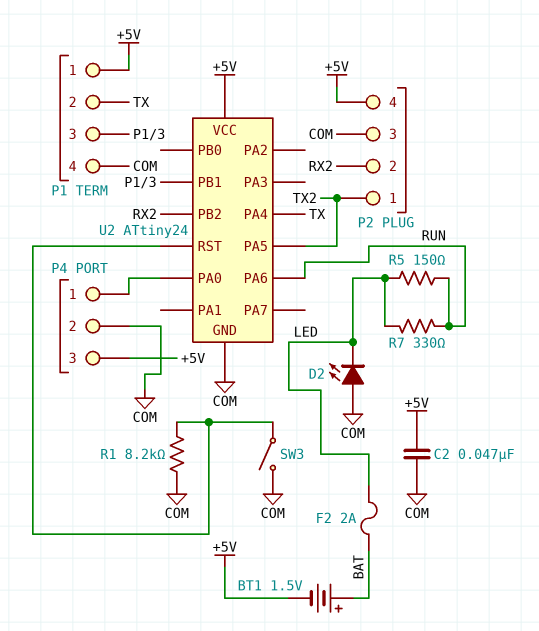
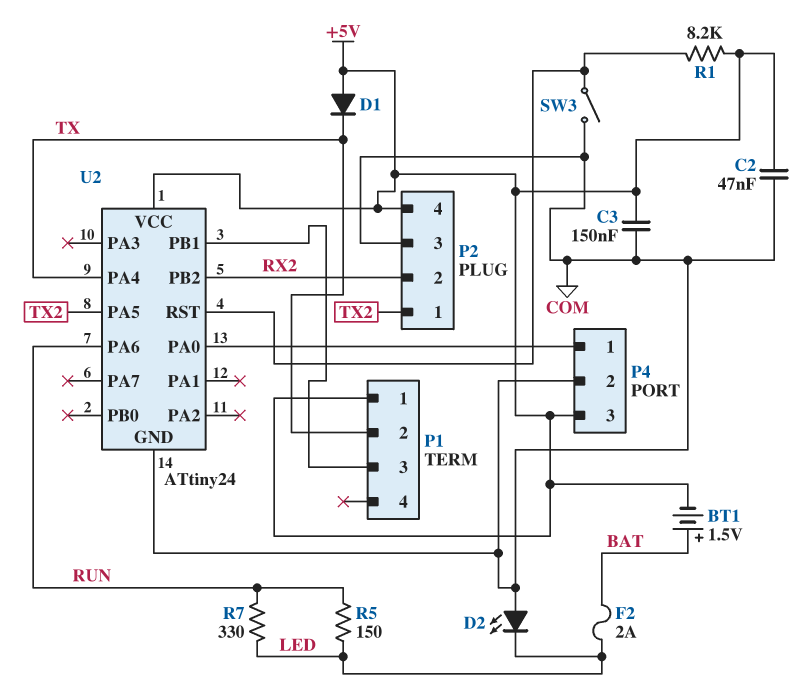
C3: none -> 150nF (+5V, COM)
D1: none -> diode (A +5V, K TX)
P1 pin 4: COM -> none
R1: 8.2k (COM, U2/RST) -> 8.2k (+5V, U2/RST)

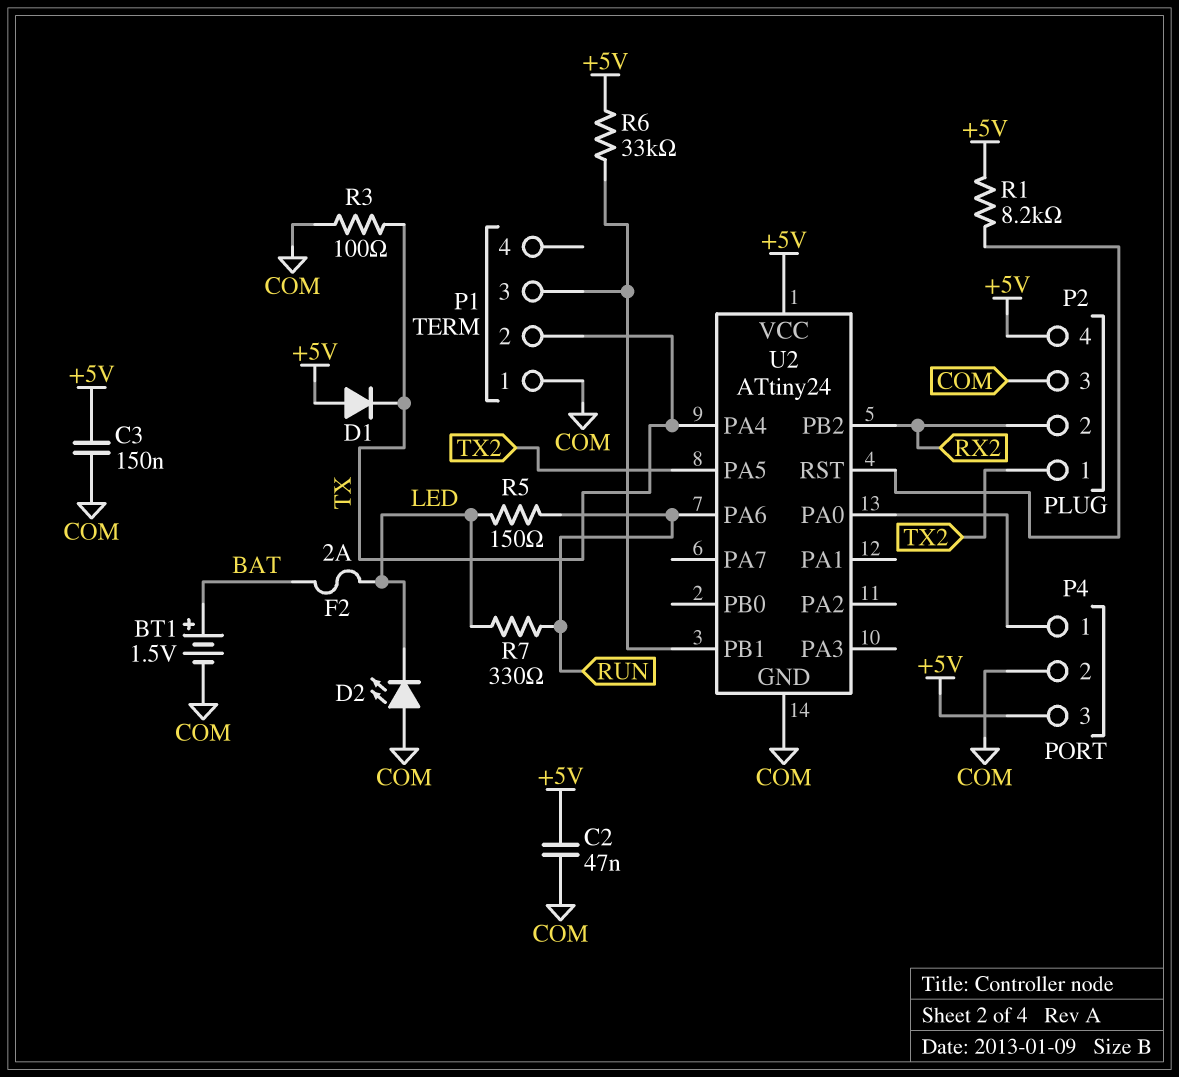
BT1: 1.5V (plus BAT, minus +5V) -> 1.5V (plus BAT, minus COM)
P1 pin 1: +5V -> COM
R3: none -> 100 (COM, TX)
R6: none -> 33k (+5V, P1/3)
SW3: switch (COM, U2/RST) -> none

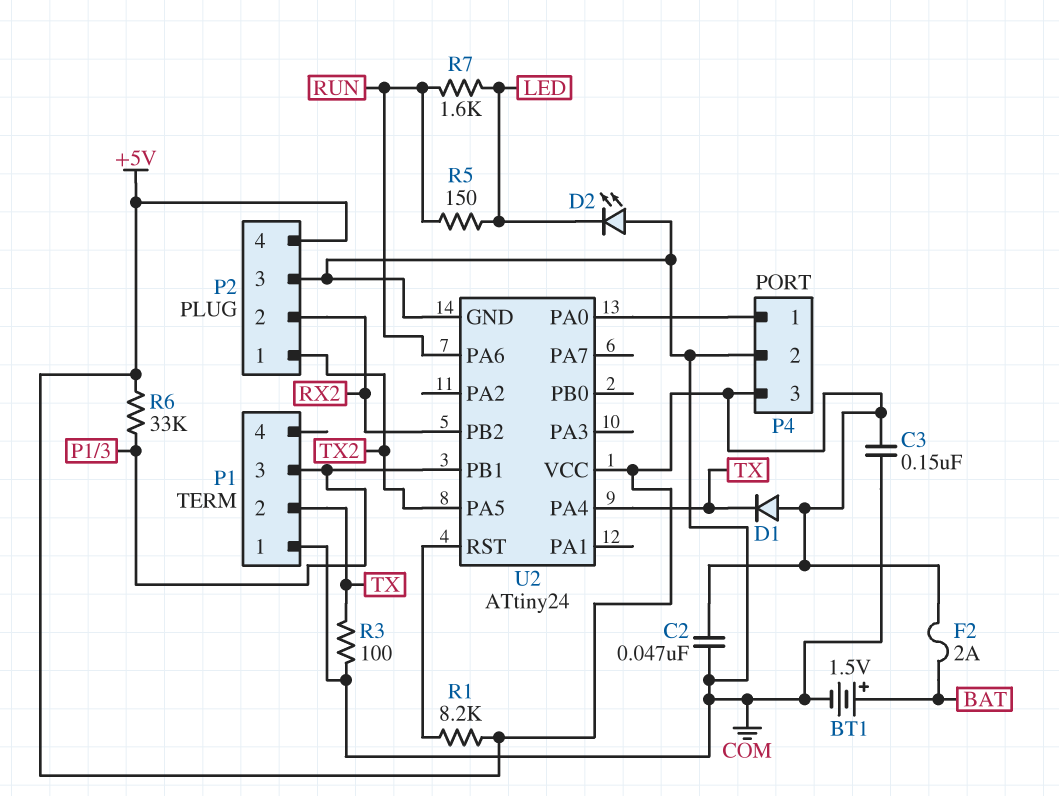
F2: 2A (BAT, LED) -> 2A (+5V, BAT)
R7: 330 (LED, RUN) -> 1.6k (LED, RUN)

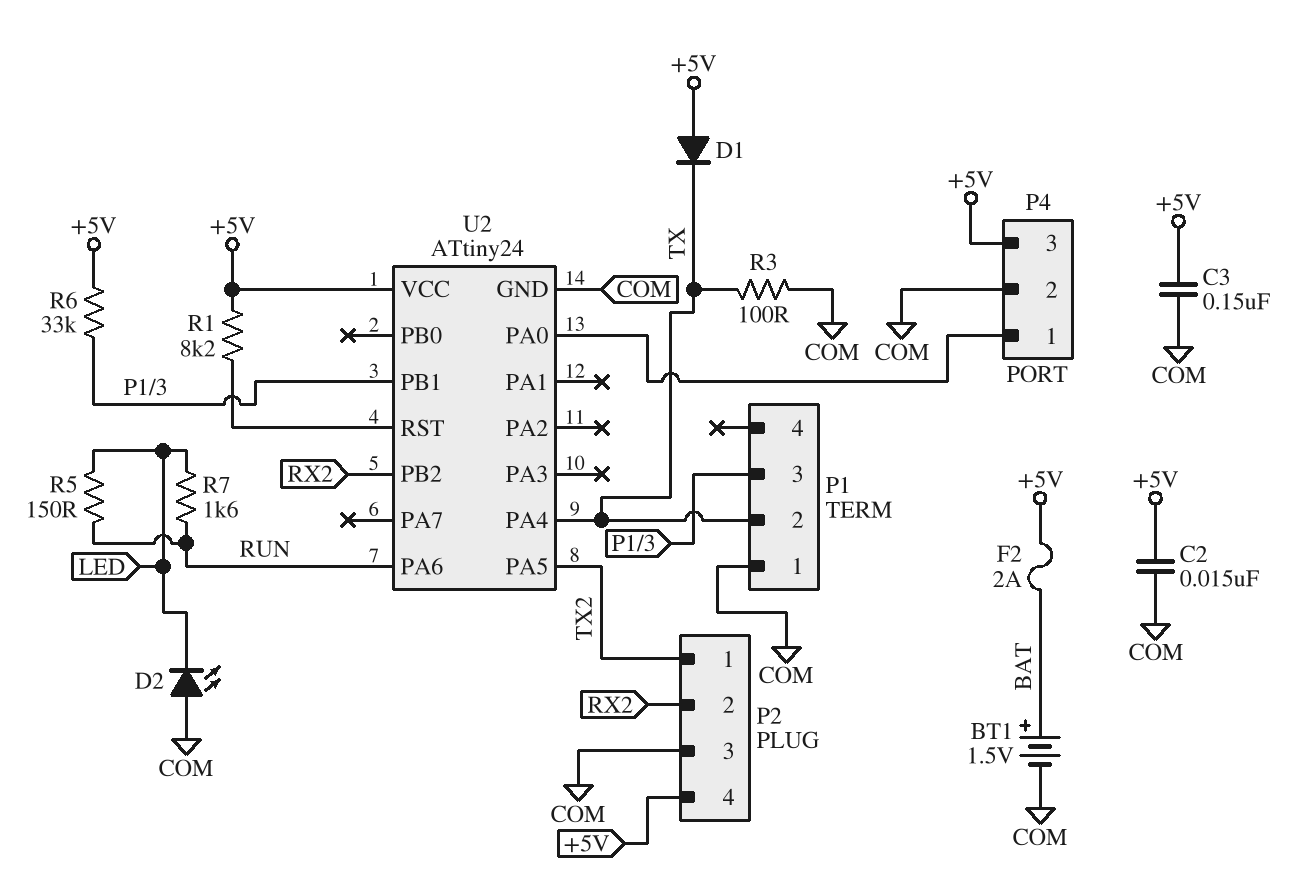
C2: 47nF (+5V, COM) -> 15nF (+5V, COM)

